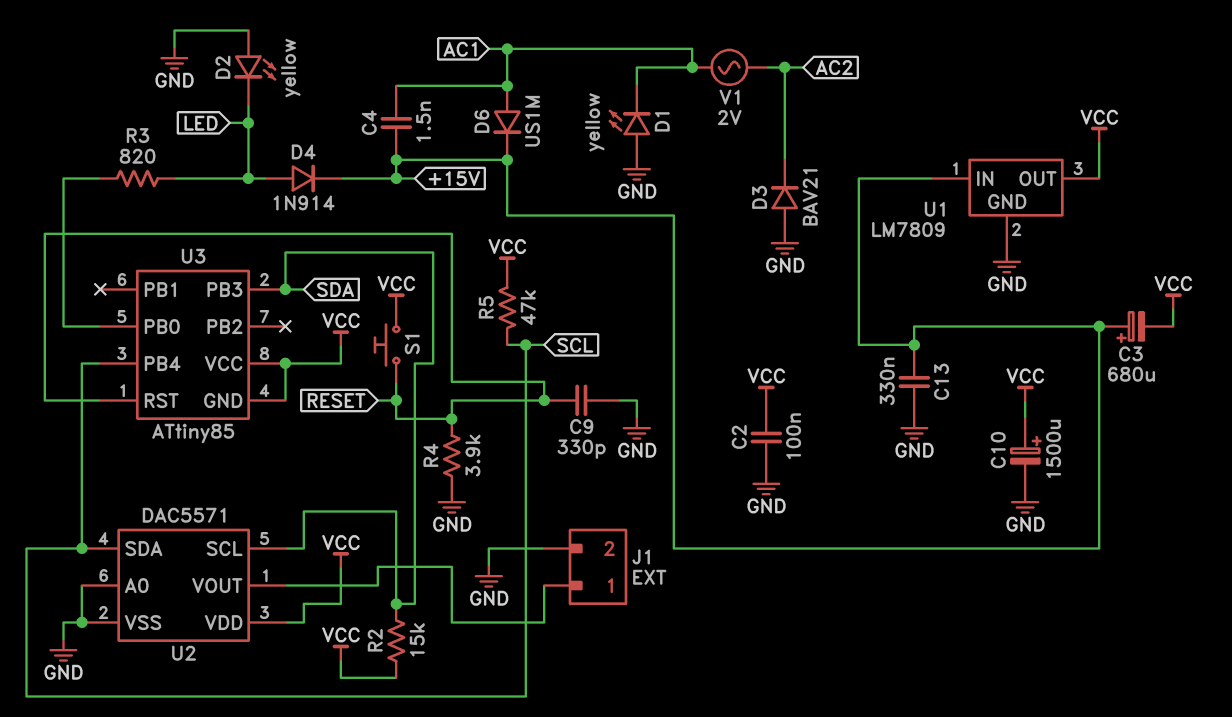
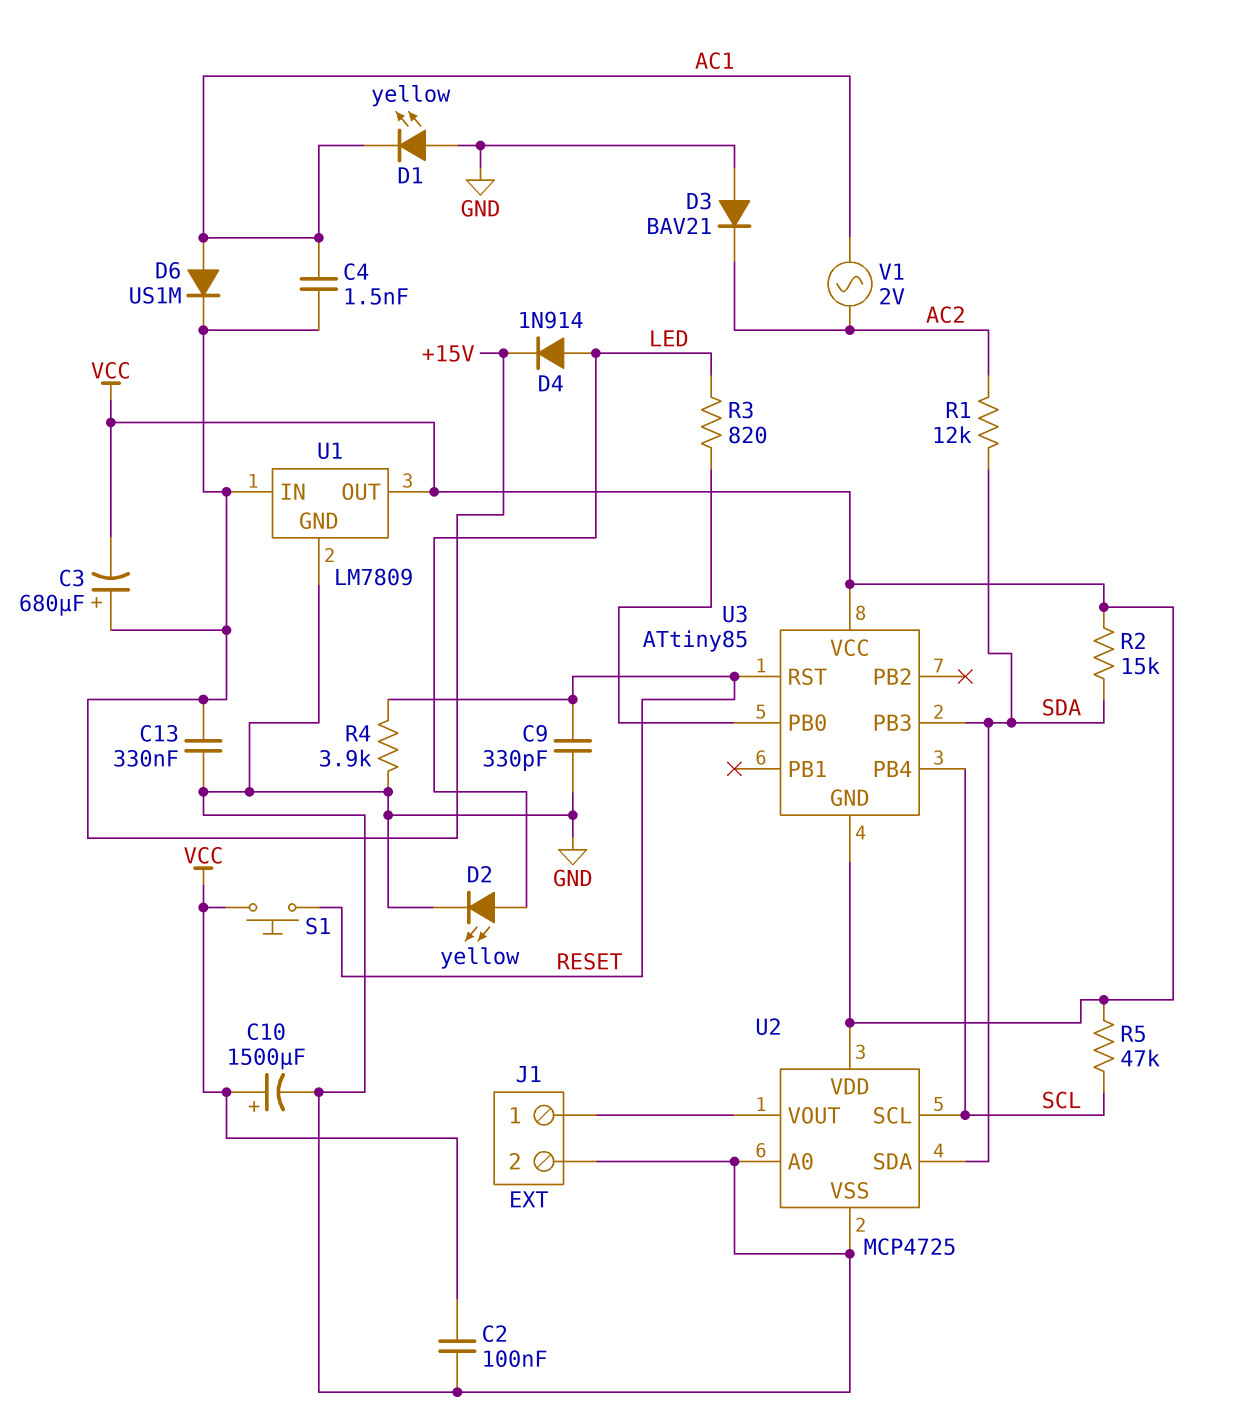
D2: LED yellow (A GND, K LED) -> LED yellow (A LED, K GND)
R1: none -> 12k (AC2, SDA)
U2: DAC5571 -> MCP4725
U2 pin SCL: SDA -> SCL
U2 pin SDA: SCL -> SDA

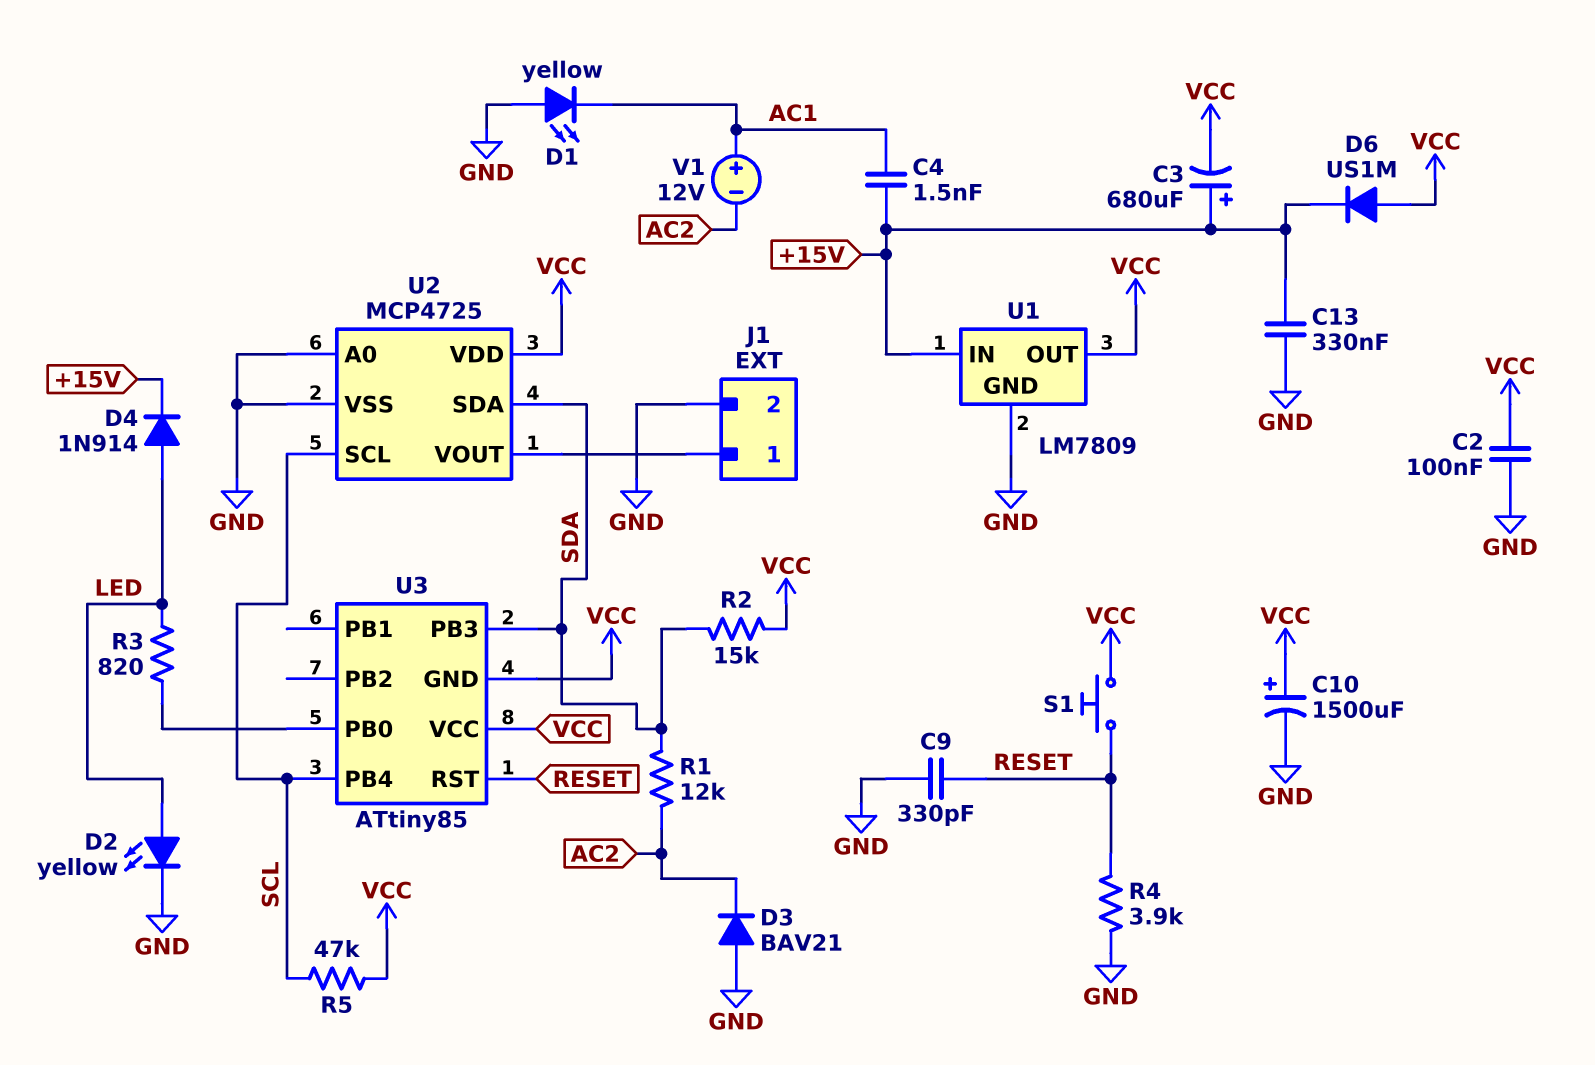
D6: diode US1M (A AC1, K +15V) -> diode US1M (A VCC, K +15V)
V1: AC 2V (AC1, AC2) -> 12V (plus AC1, minus AC2)

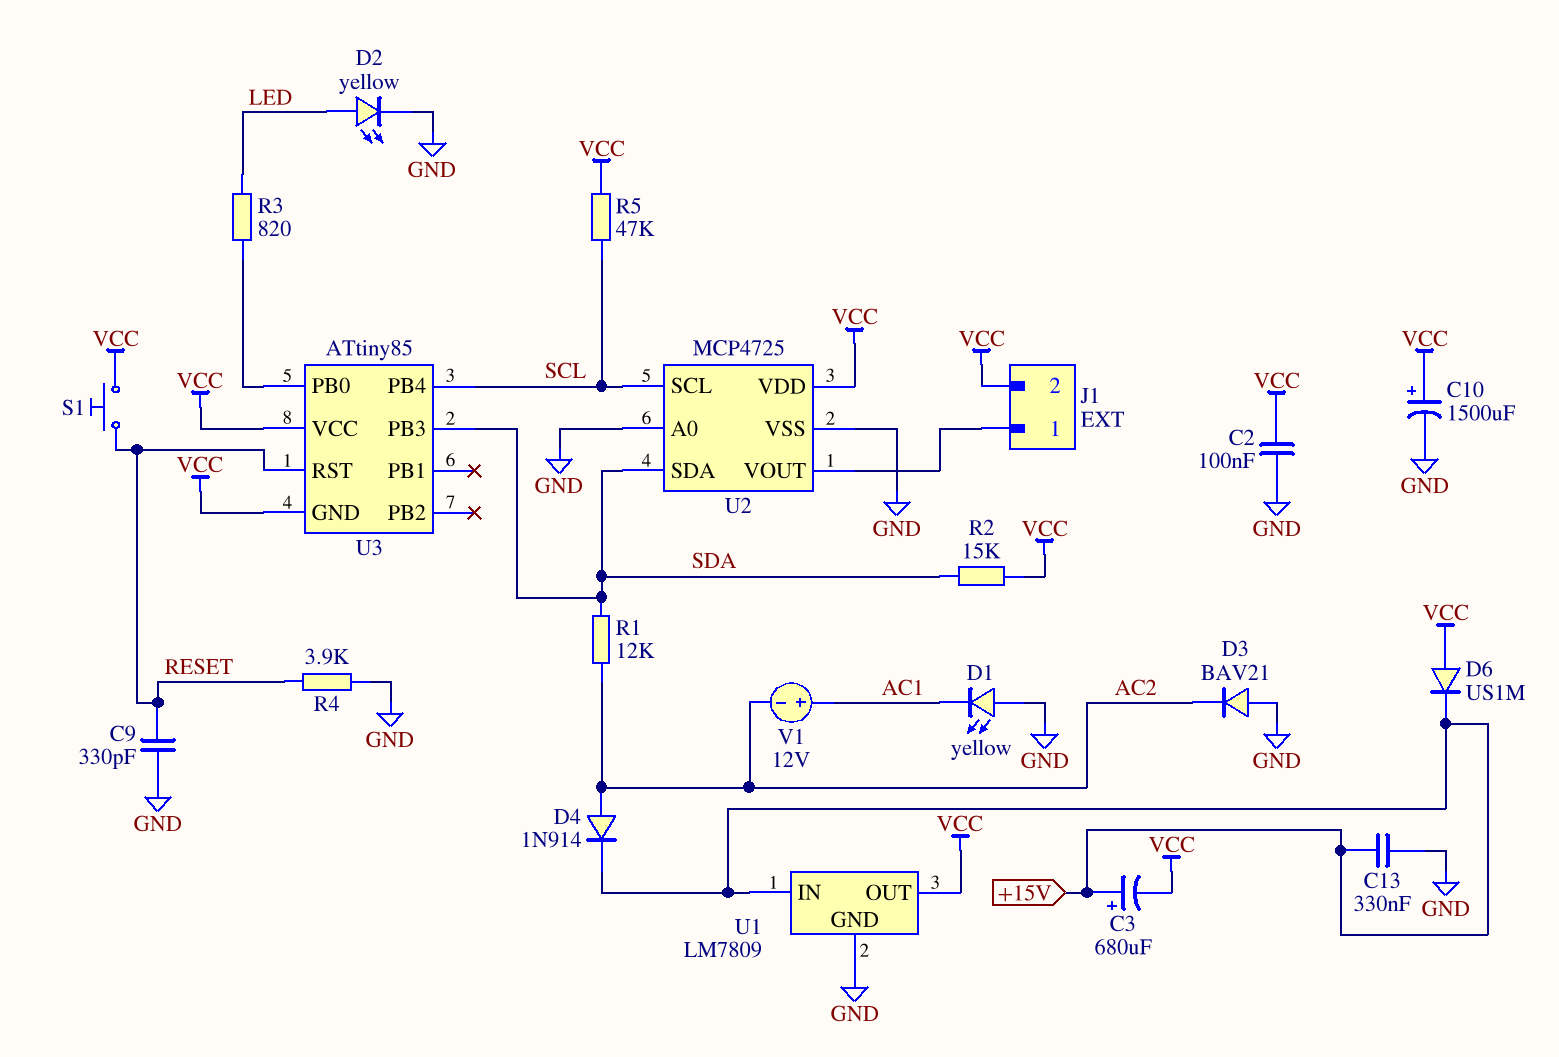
C4: 1.5nF (+15V, AC1) -> none
D4: diode 1N914 (A LED, K +15V) -> diode 1N914 (A AC2, K +15V)
J1 pin 2: GND -> VCC

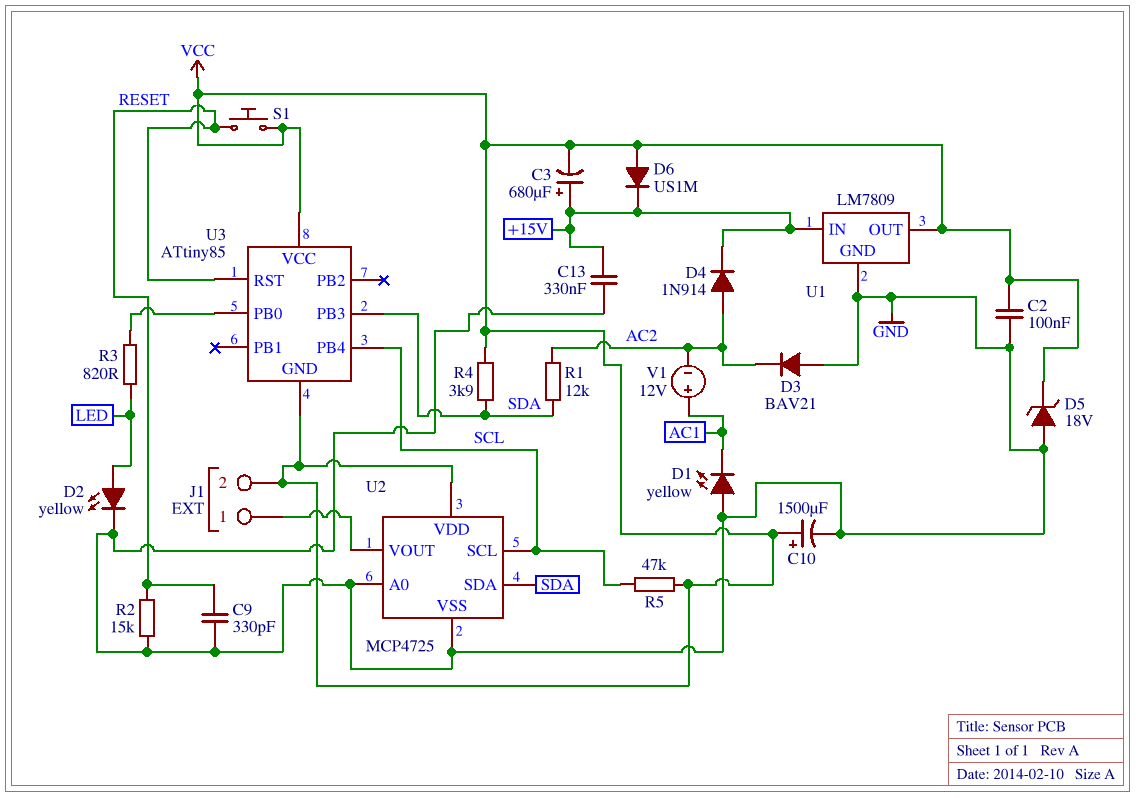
D5: none -> zener 18V (A GND, K VCC)
R2: 15k (SDA, VCC) -> 15k (GND, RESET)
R4: 3.9k (GND, RESET) -> 3.9k (SDA, VCC)

